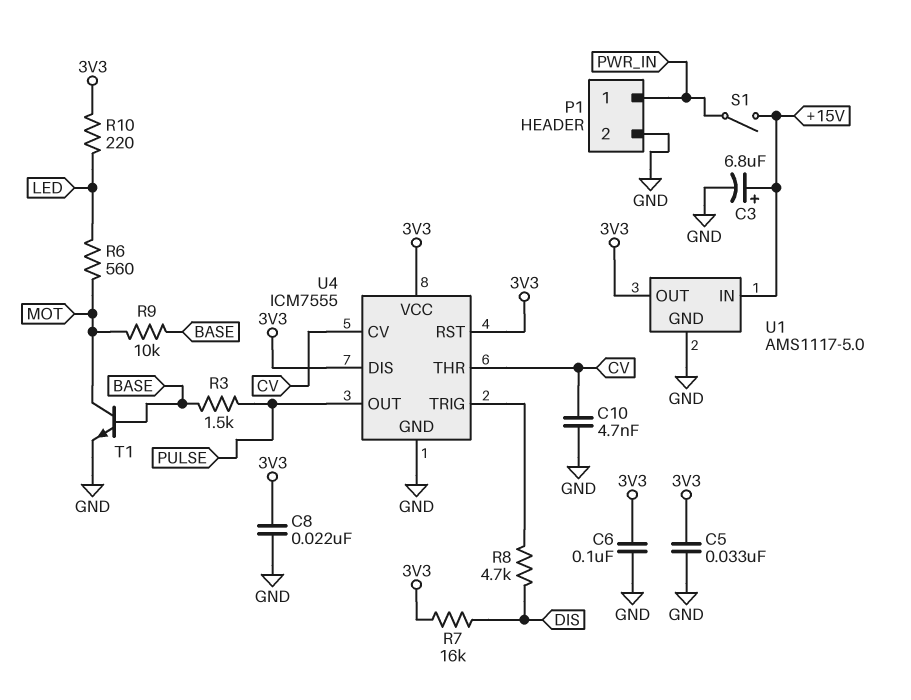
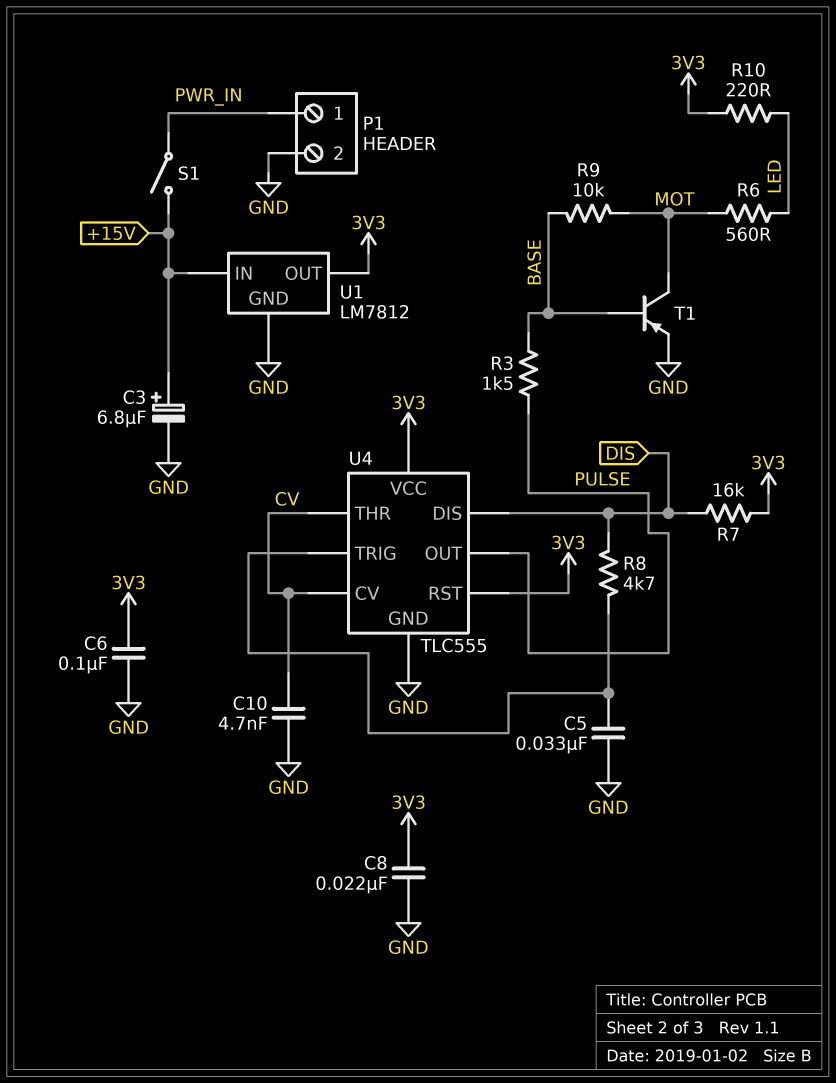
C5: 33nF (3V3, GND) -> 33nF (GND, U4/TRIG)
T1: NPN (B BASE, C MOT, E GND) -> PNP (B BASE, C MOT, E GND)
U1: AMS1117-5.0 -> LM7812
U4: ICM7555 -> TLC555
U4 pin DIS: 3V3 -> DIS

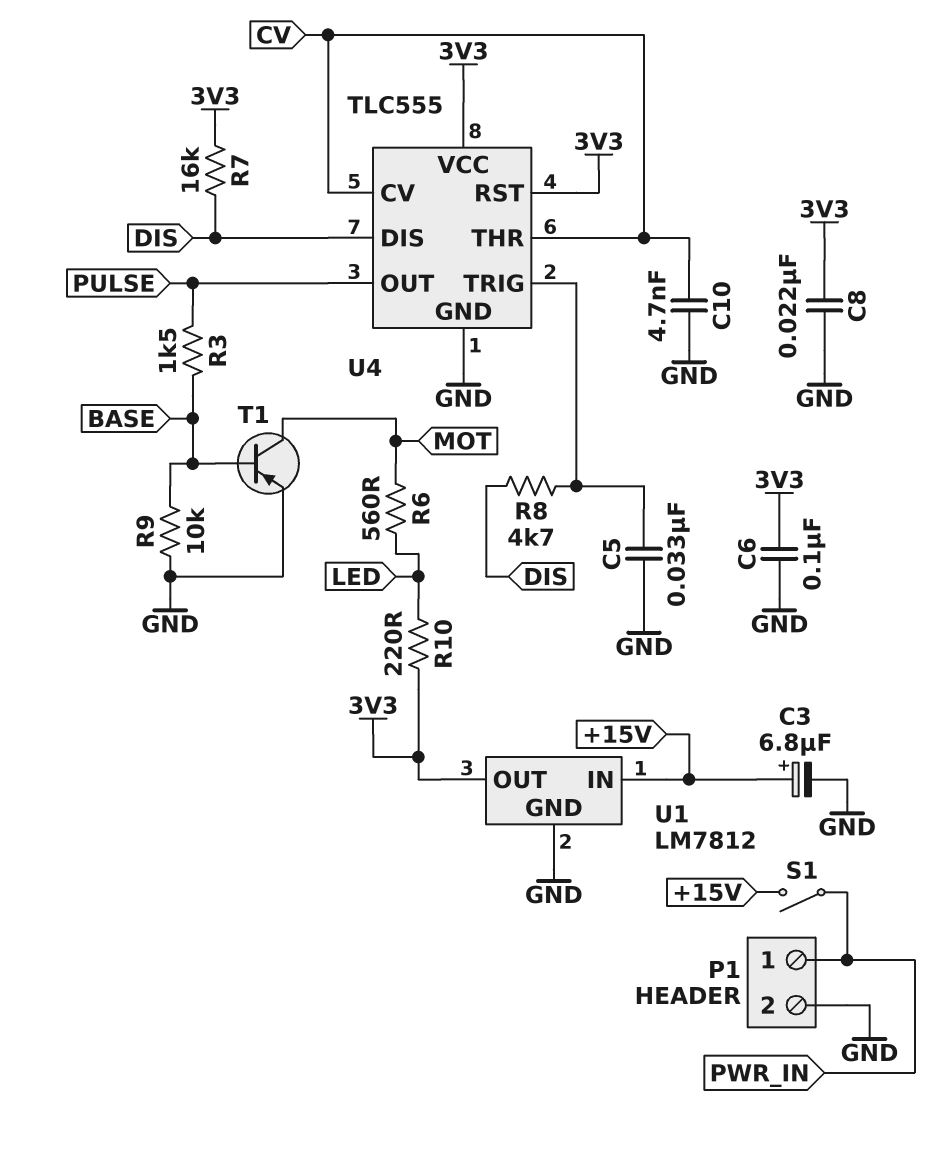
R9: 10k (BASE, MOT) -> 10k (BASE, GND)

